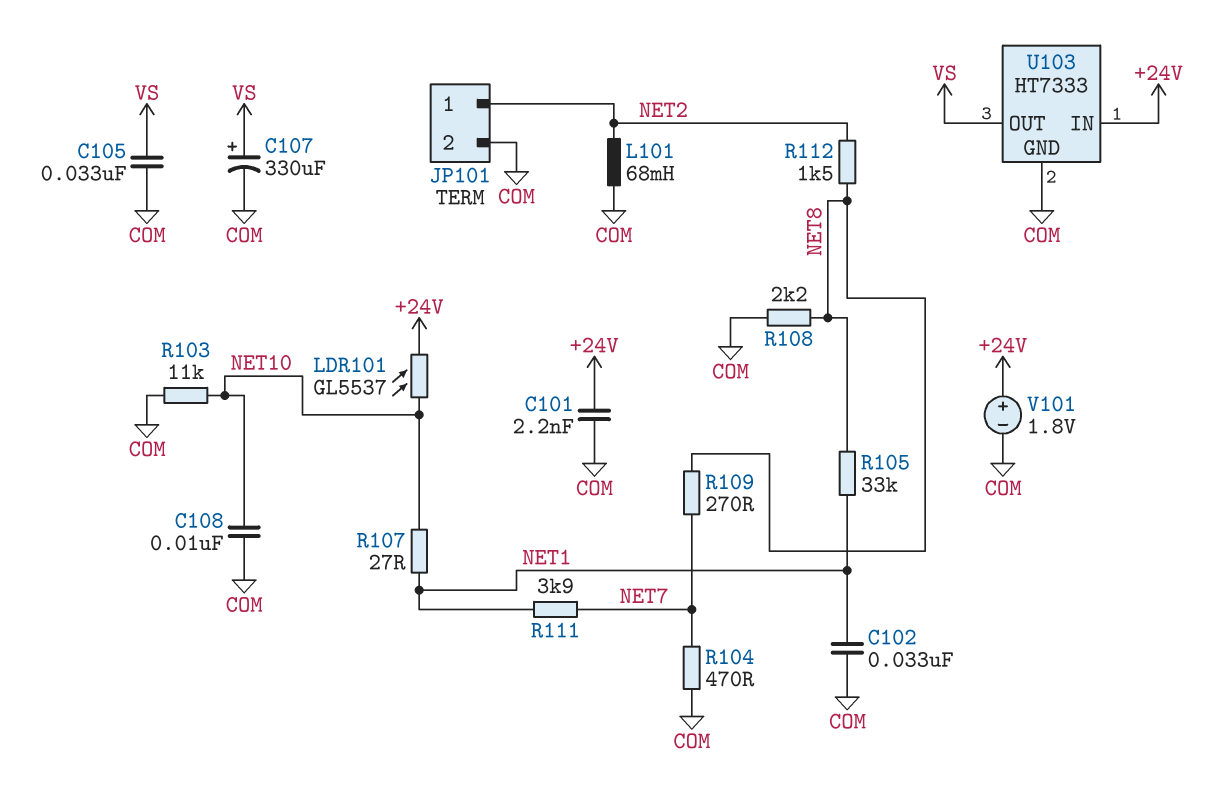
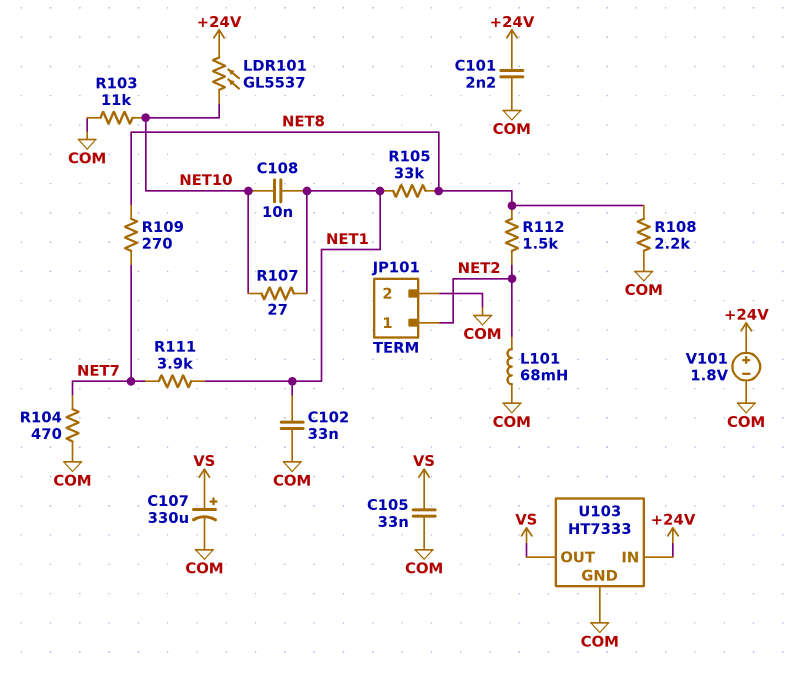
C108: 10nF (COM, NET10) -> 10nF (NET1, NET10)

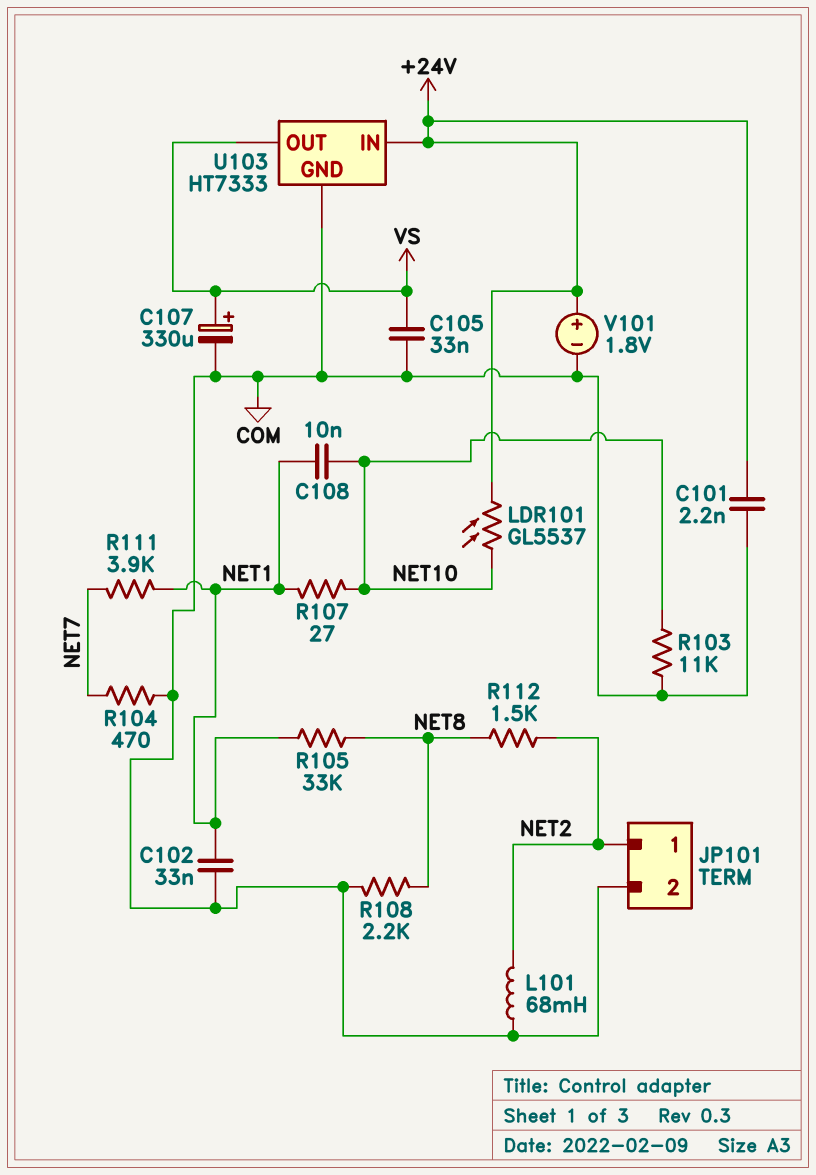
R109: 270 (NET7, NET8) -> none

